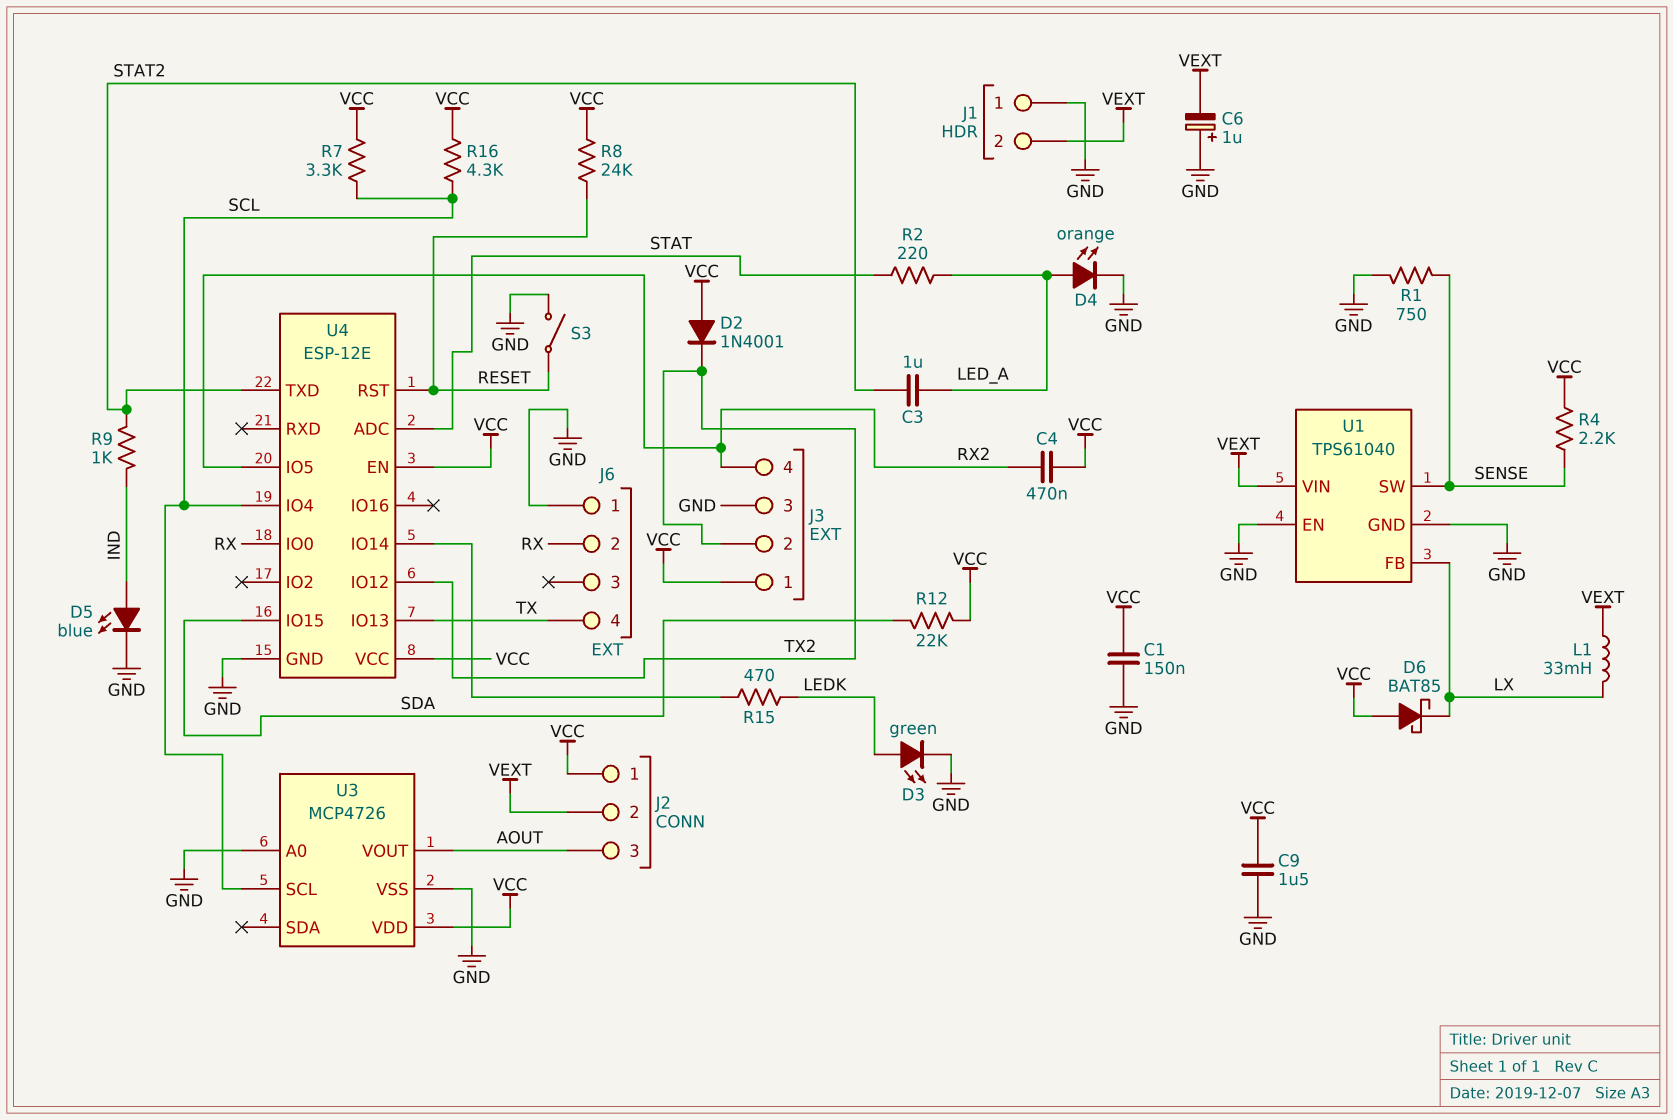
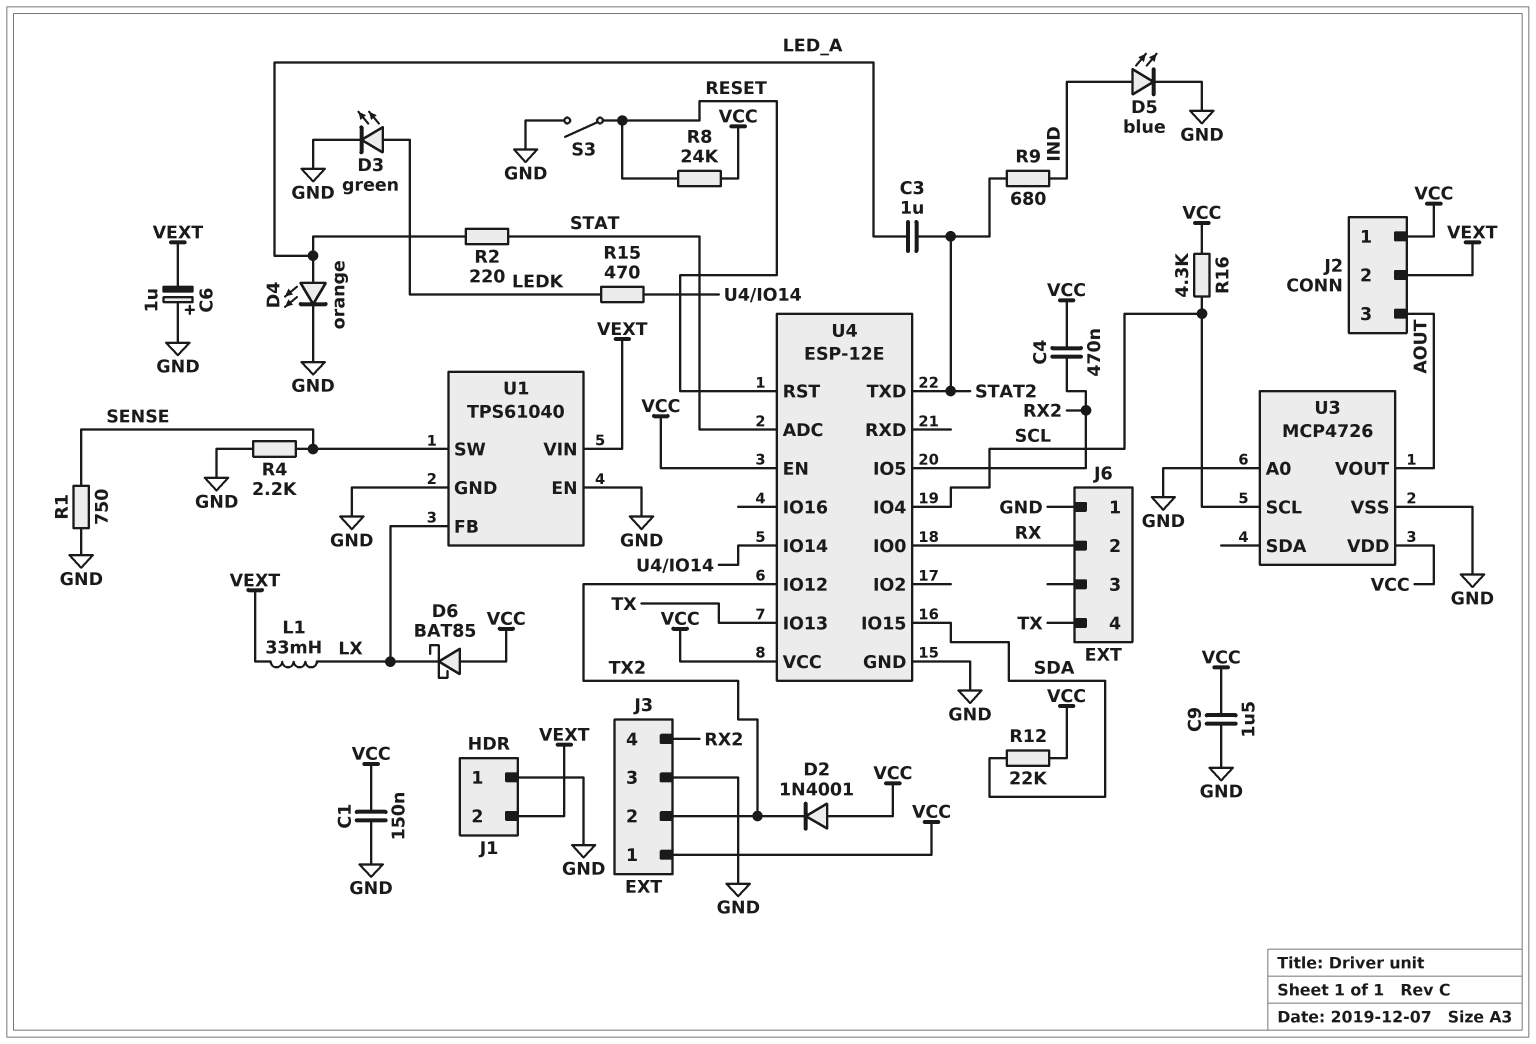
R4: 2.2k (SENSE, VCC) -> 2.2k (GND, SENSE)
R7: 3.3k (SCL, VCC) -> none
R9: 1k (IND, STAT2) -> 680 (IND, STAT2)

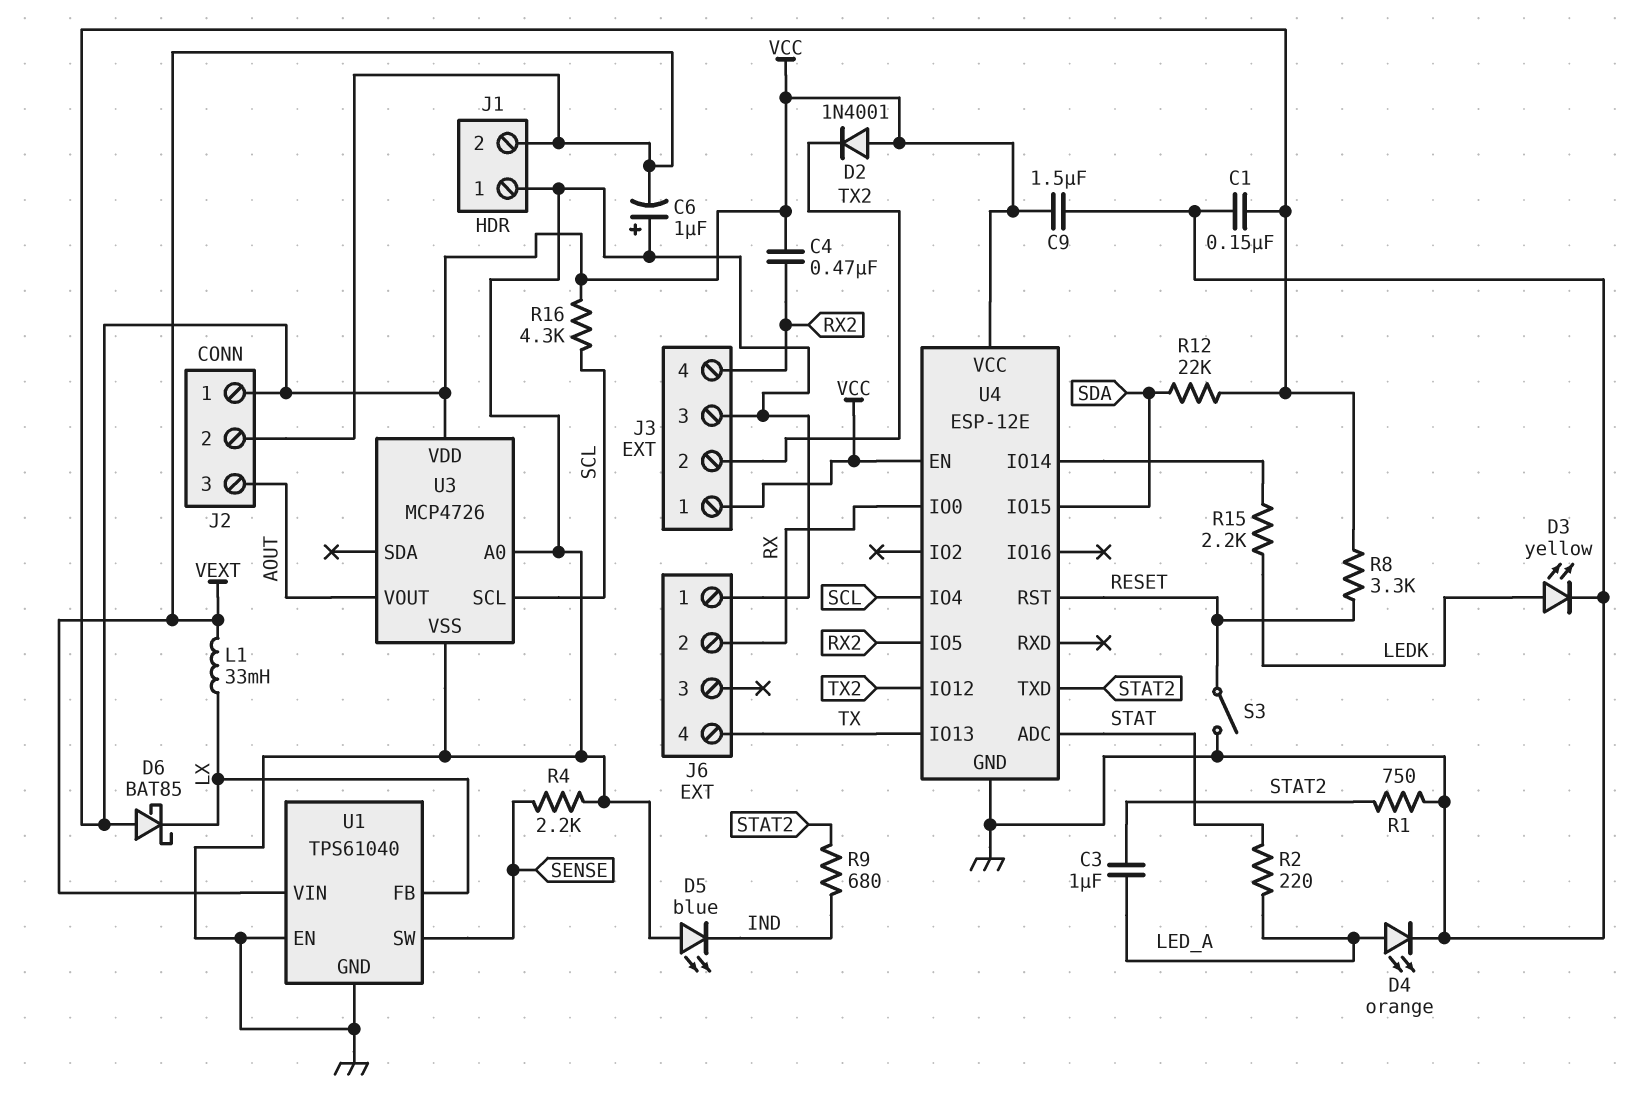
D3: LED green (A LEDK, K GND) -> LED yellow (A LEDK, K GND)
D5: LED blue (A IND, K GND) -> LED blue (A GND, K IND)
R1: 750 (GND, SENSE) -> 750 (GND, STAT2)
R8: 24k (RESET, VCC) -> 3.3k (RESET, VCC)
R15: 470 (LEDK, U4/IO14) -> 2.2k (LEDK, U4/IO14)

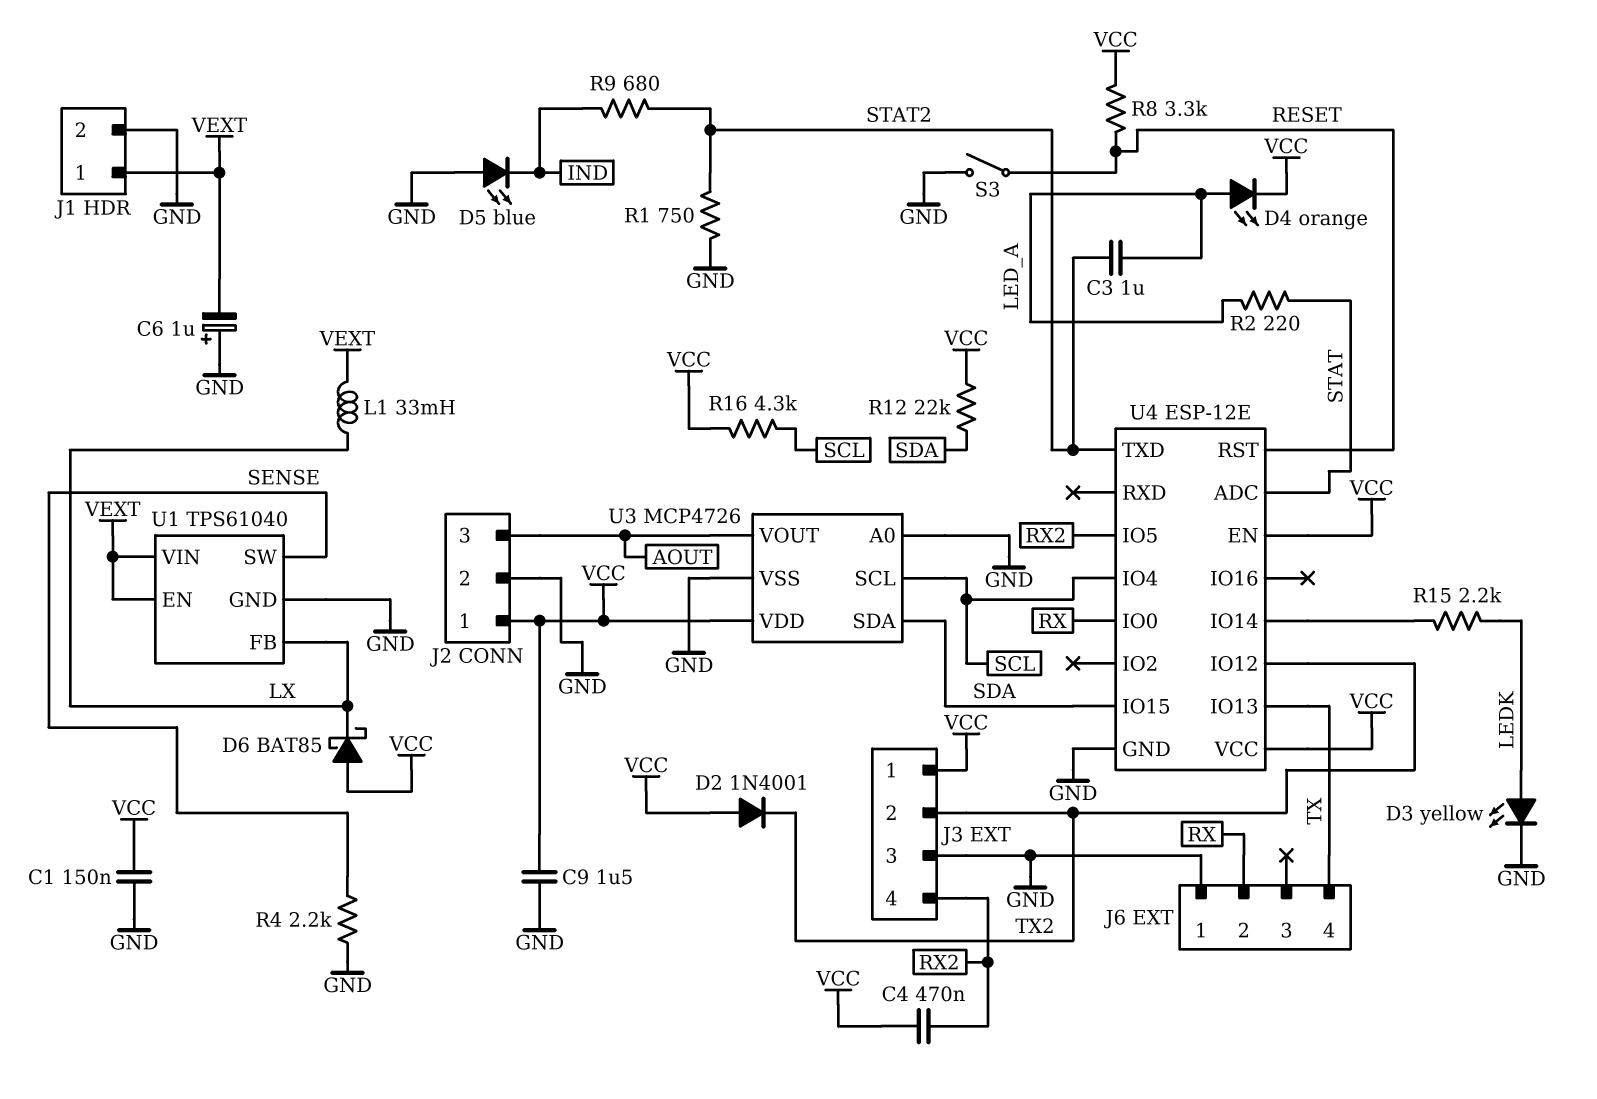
D4: LED orange (A LED_A, K GND) -> LED orange (A LED_A, K VCC)
J1 pin 1: GND -> VEXT
J1 pin 2: VEXT -> GND
J2 pin 2: VEXT -> GND
U1 pin EN: GND -> VEXT
U3 pin SDA: none -> SDA

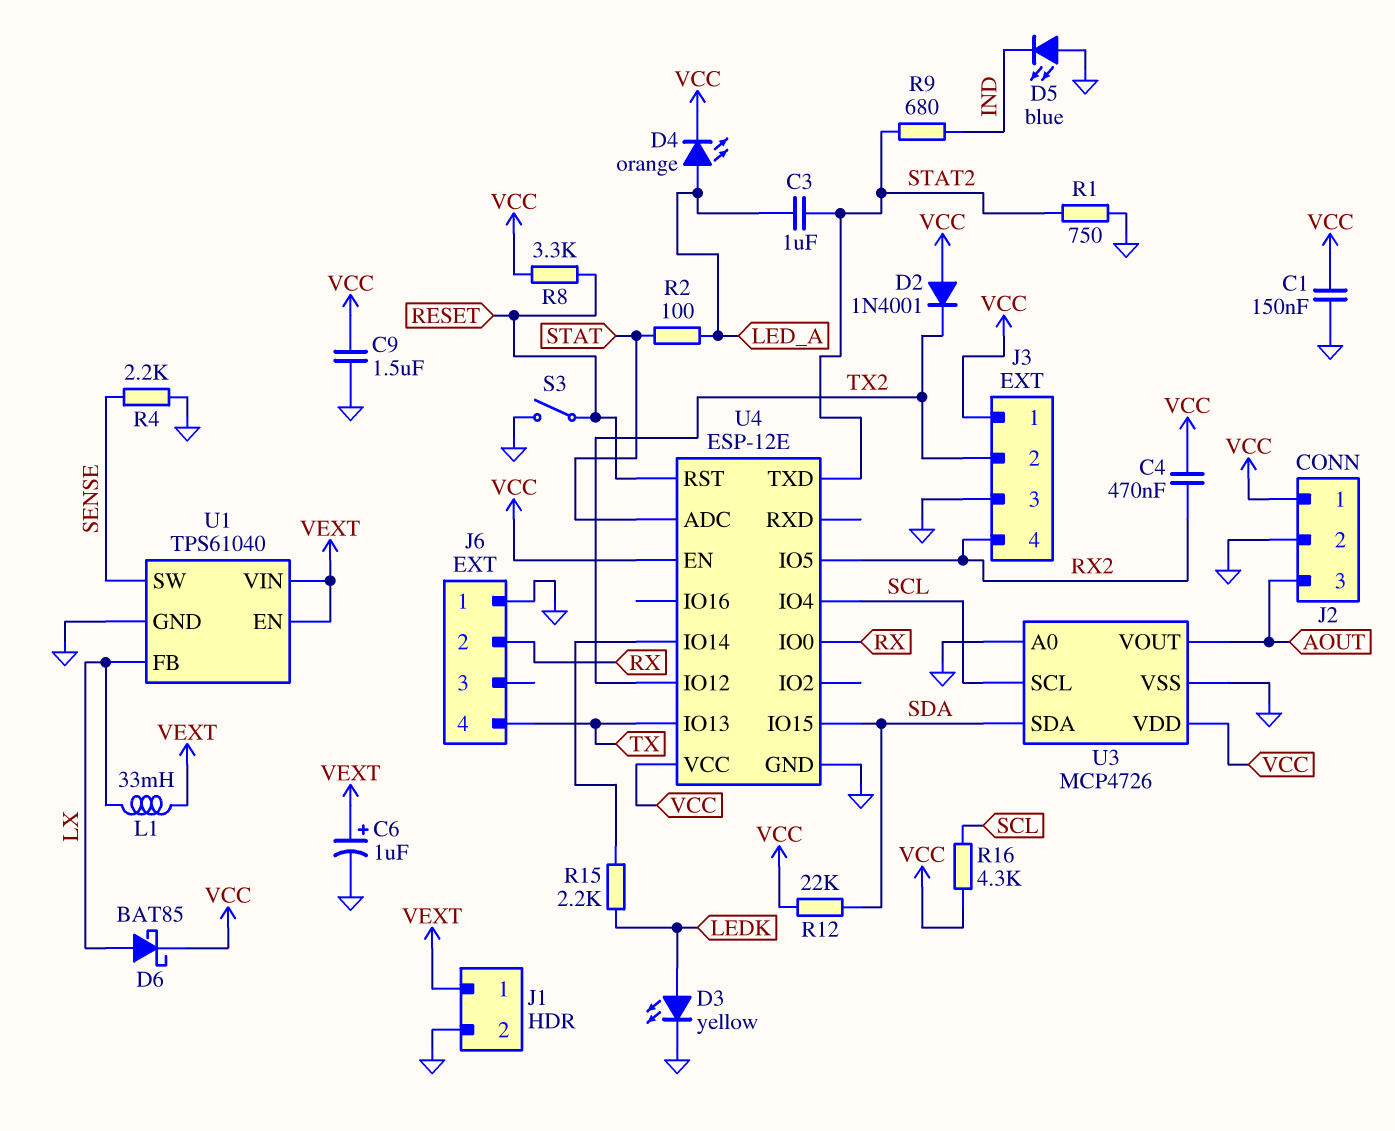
C6: 1uF (plus GND, minus VEXT) -> 1uF (plus VEXT, minus GND)
D6: schottky BAT85 (A VCC, K LX) -> schottky BAT85 (A LX, K VCC)
R2: 220 (LED_A, STAT) -> 100 (LED_A, STAT)

